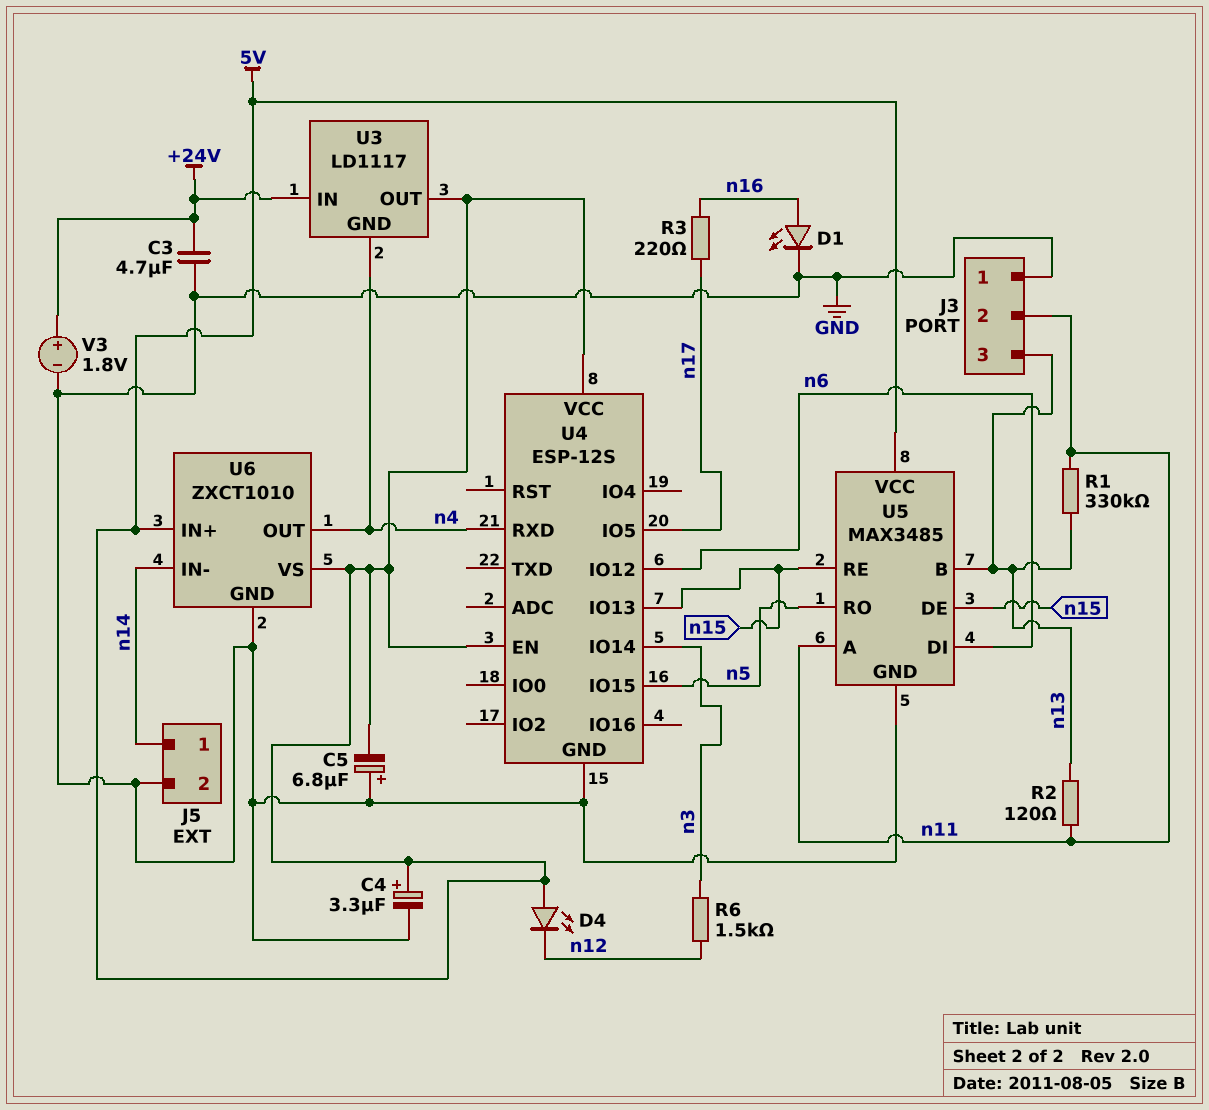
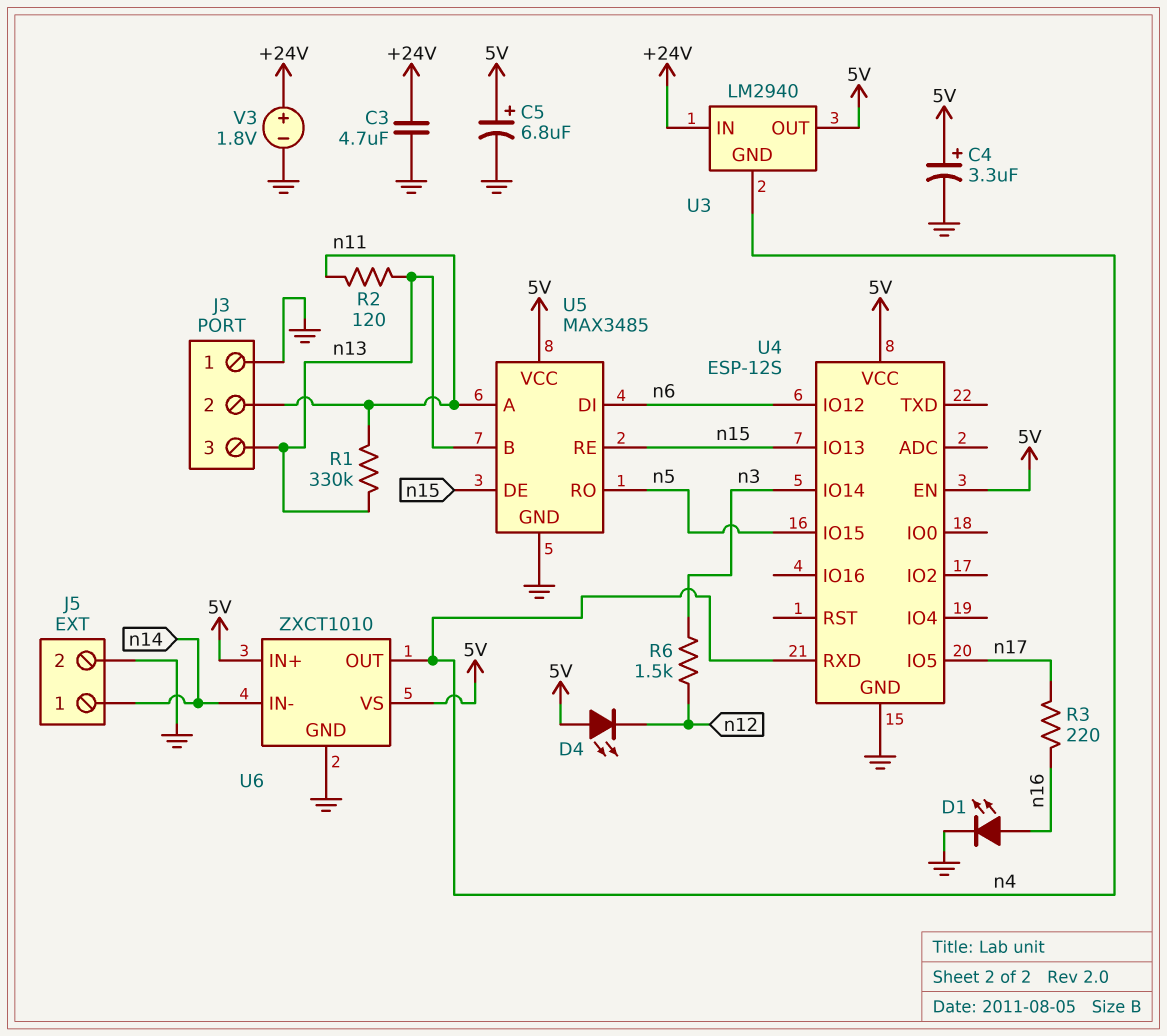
C5: 6.8uF (plus GND, minus 5V) -> 6.8uF (plus 5V, minus GND)
U3: LD1117 -> LM2940

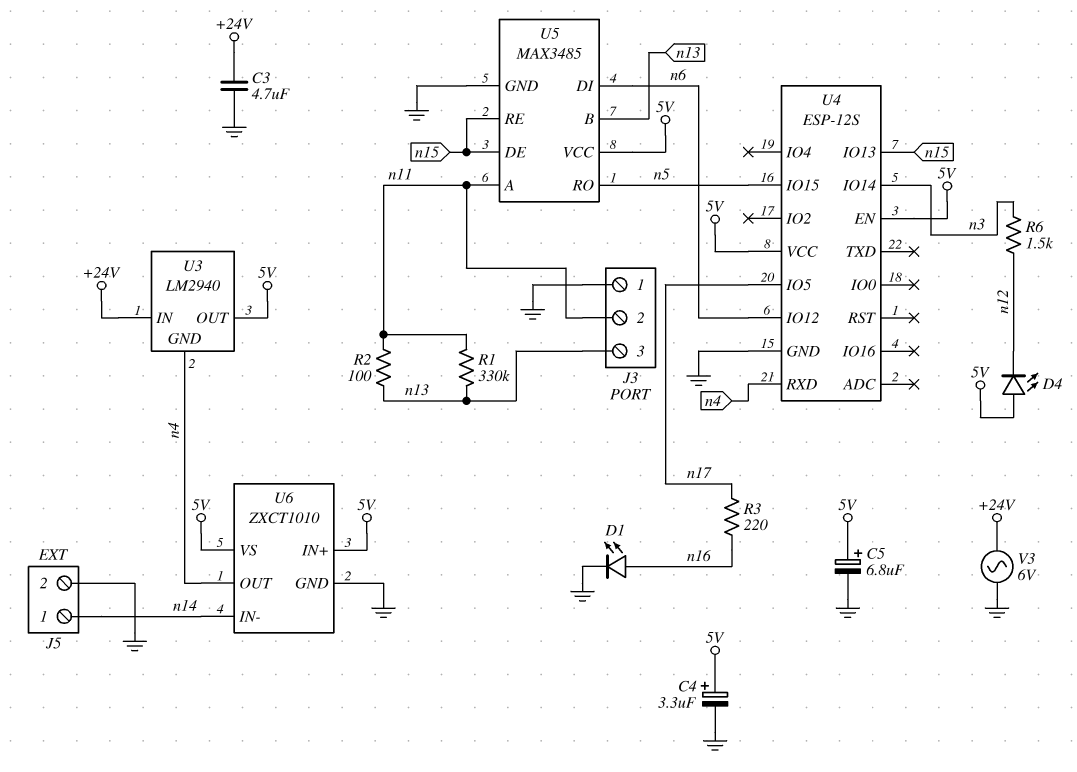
R2: 120 (n11, n13) -> 100 (n11, n13)
V3: 1.8V (plus +24V, minus GND) -> AC 6V (+24V, GND)

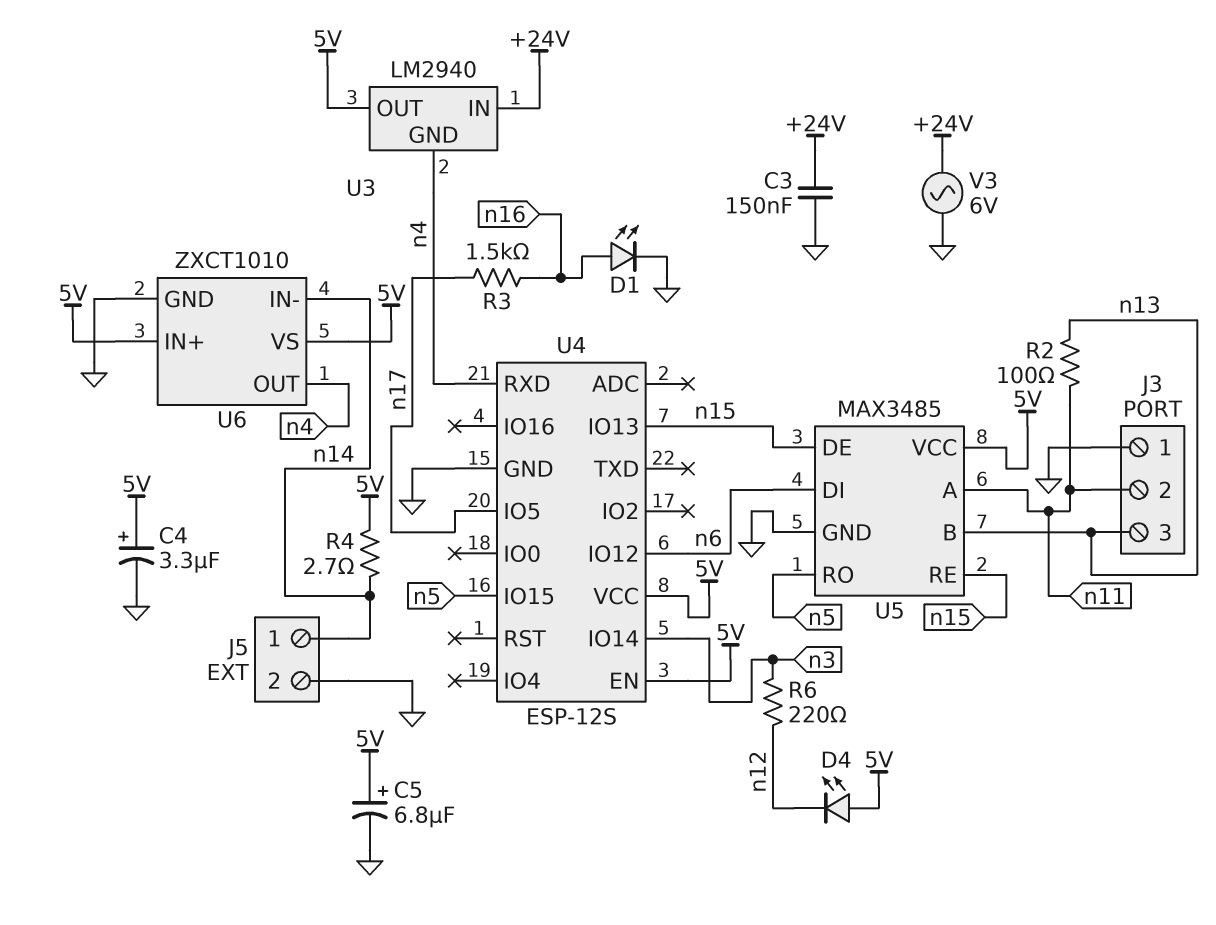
C3: 4.7uF (+24V, GND) -> 150nF (+24V, GND)
R1: 330k (n11, n13) -> none
R3: 220 (n16, n17) -> 1.5k (n16, n17)
R4: none -> 2.7 (5V, n14)
R6: 1.5k (n3, n12) -> 220 (n3, n12)

